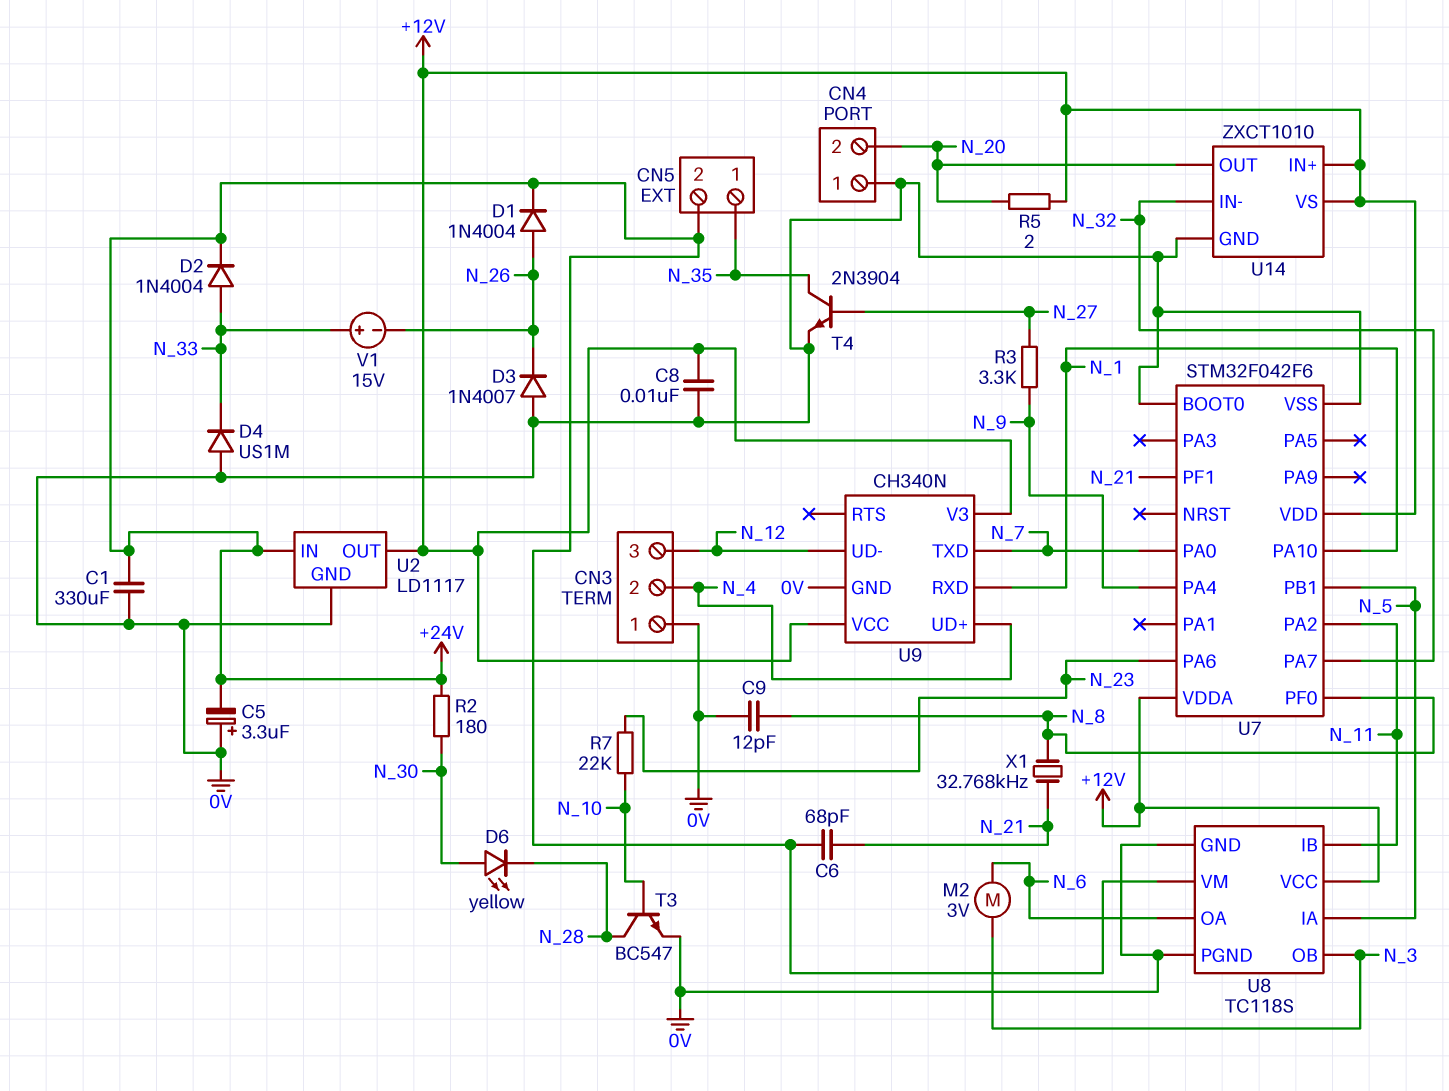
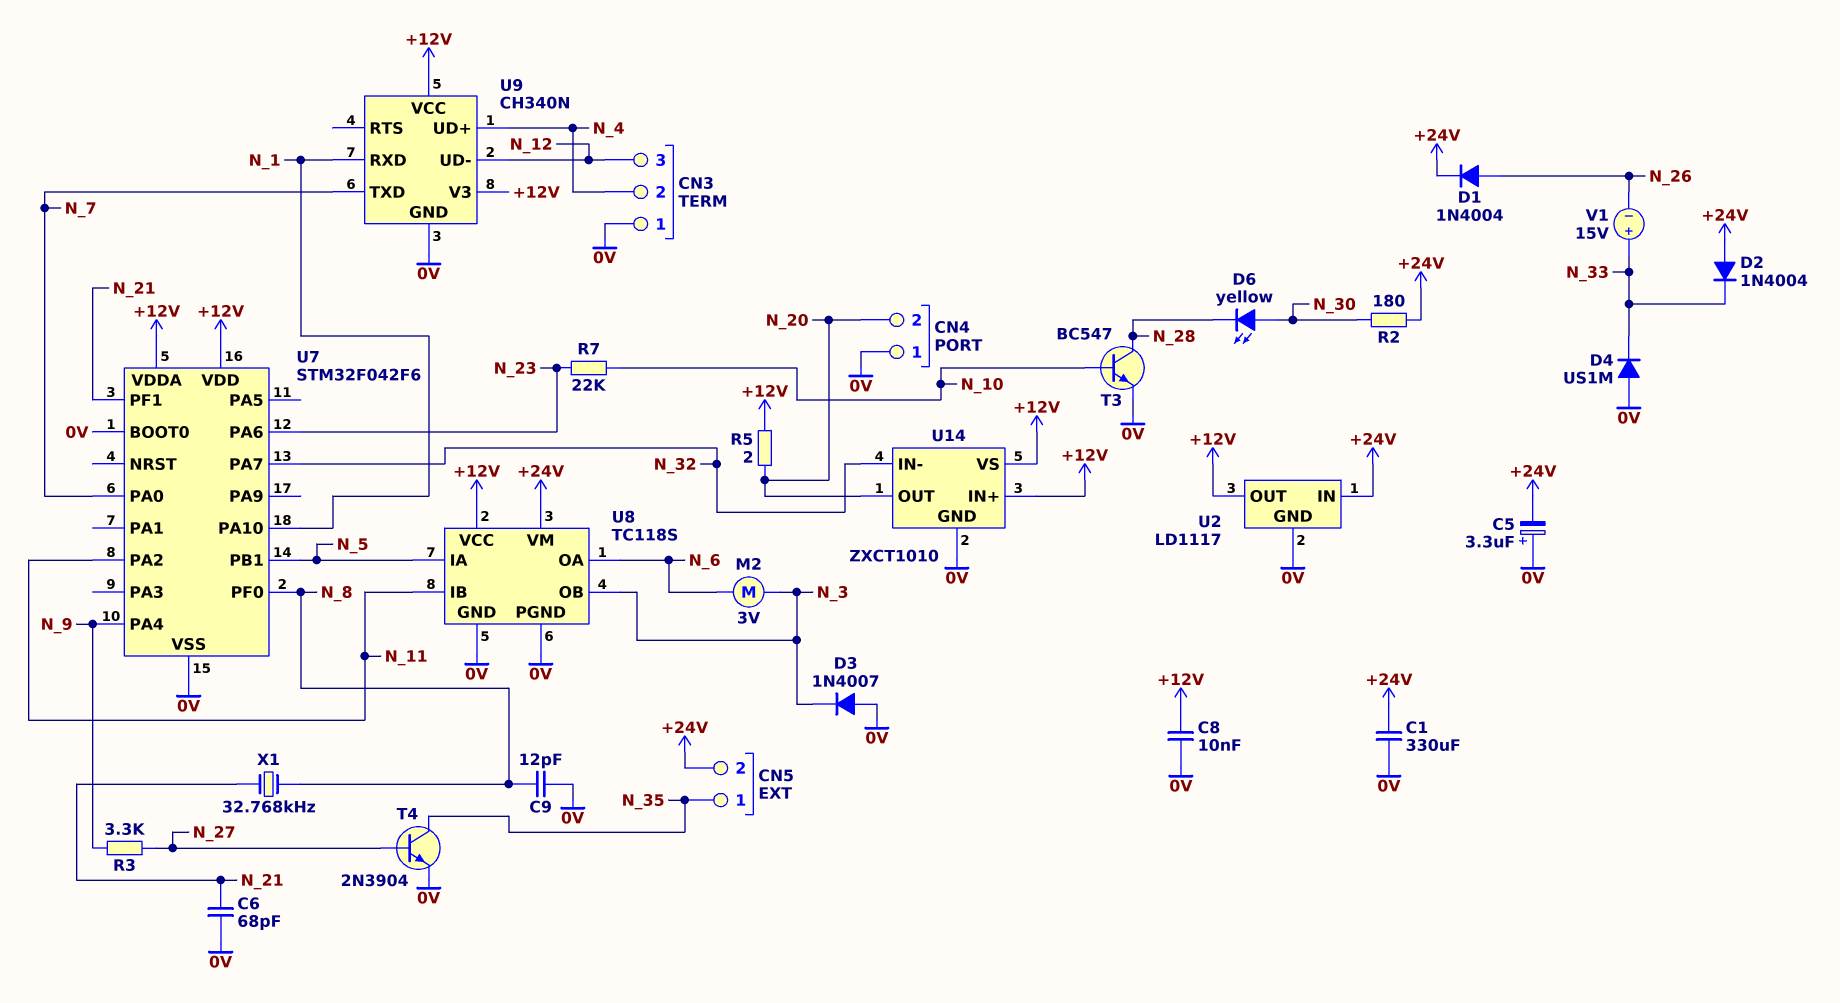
C6: 68pF (+24V, N_21) -> 68pF (0V, N_21)
D2: diode 1N4004 (A N_33, K +24V) -> diode 1N4004 (A +24V, K N_33)
D3: diode 1N4007 (A 0V, K N_26) -> diode 1N4007 (A 0V, K N_3)

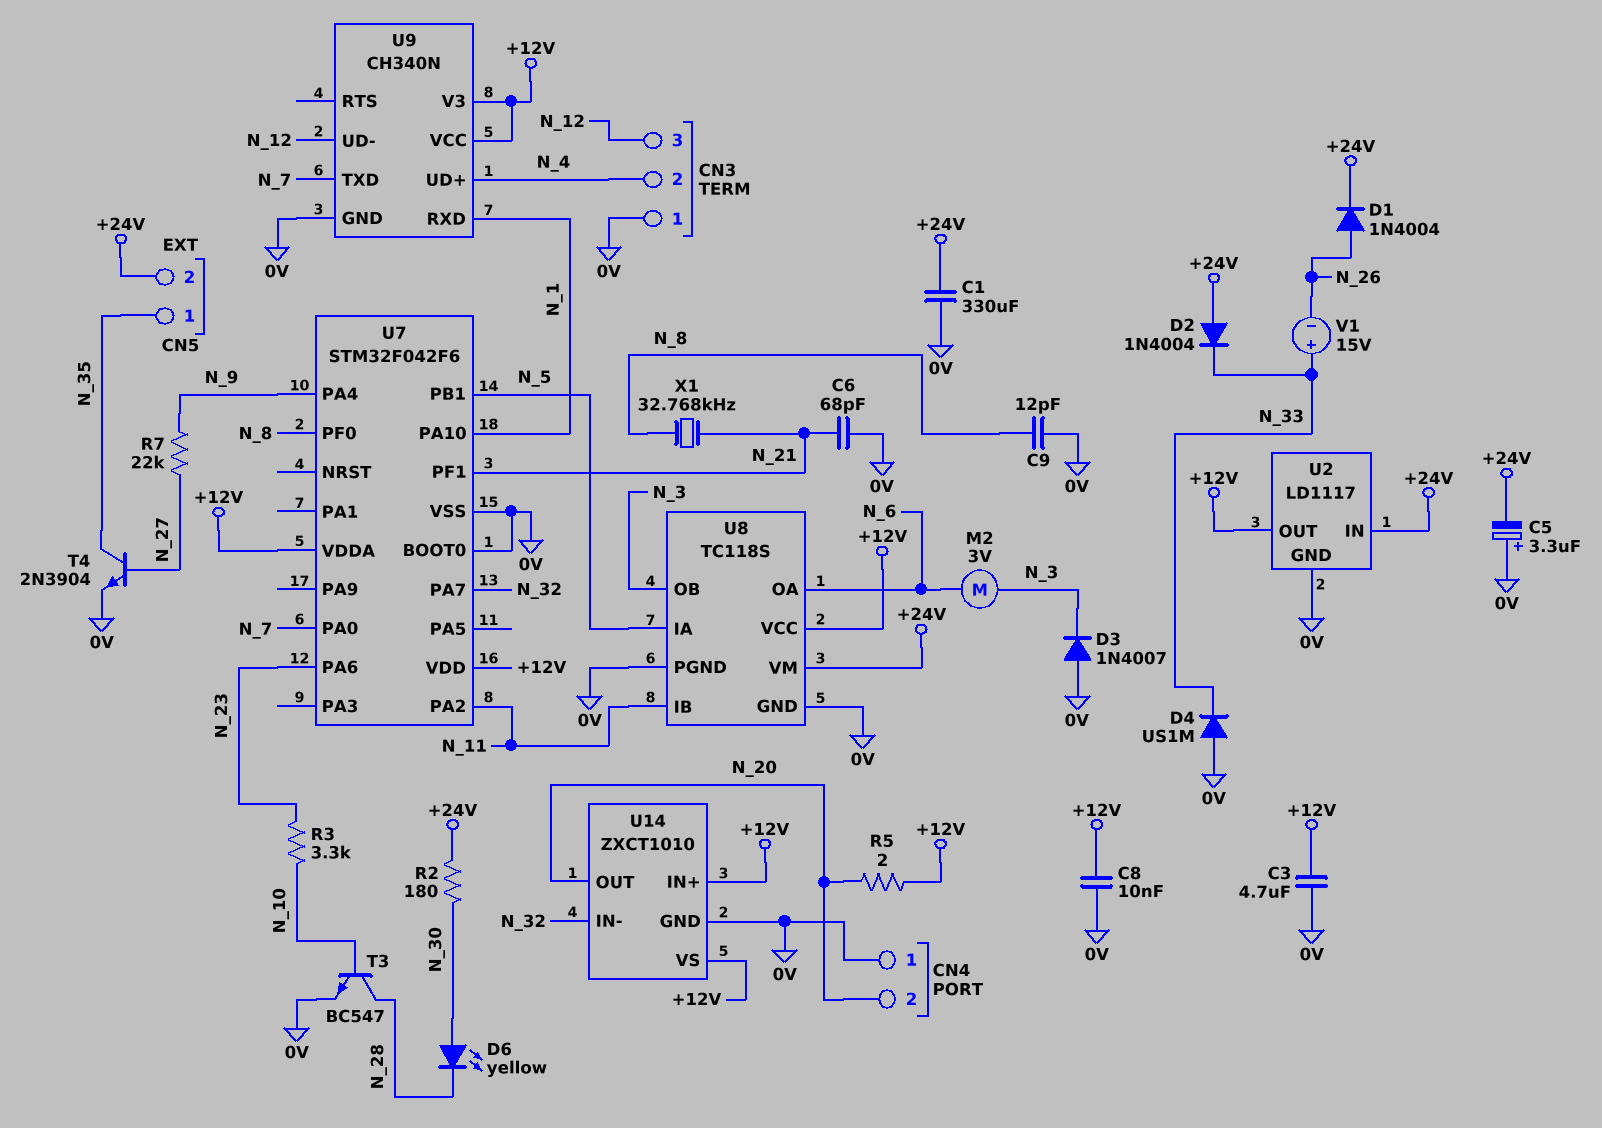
C3: none -> 4.7uF (+12V, 0V)
R3: 3.3k (N_9, N_27) -> 3.3k (N_10, N_23)
R7: 22k (N_10, N_23) -> 22k (N_9, N_27)

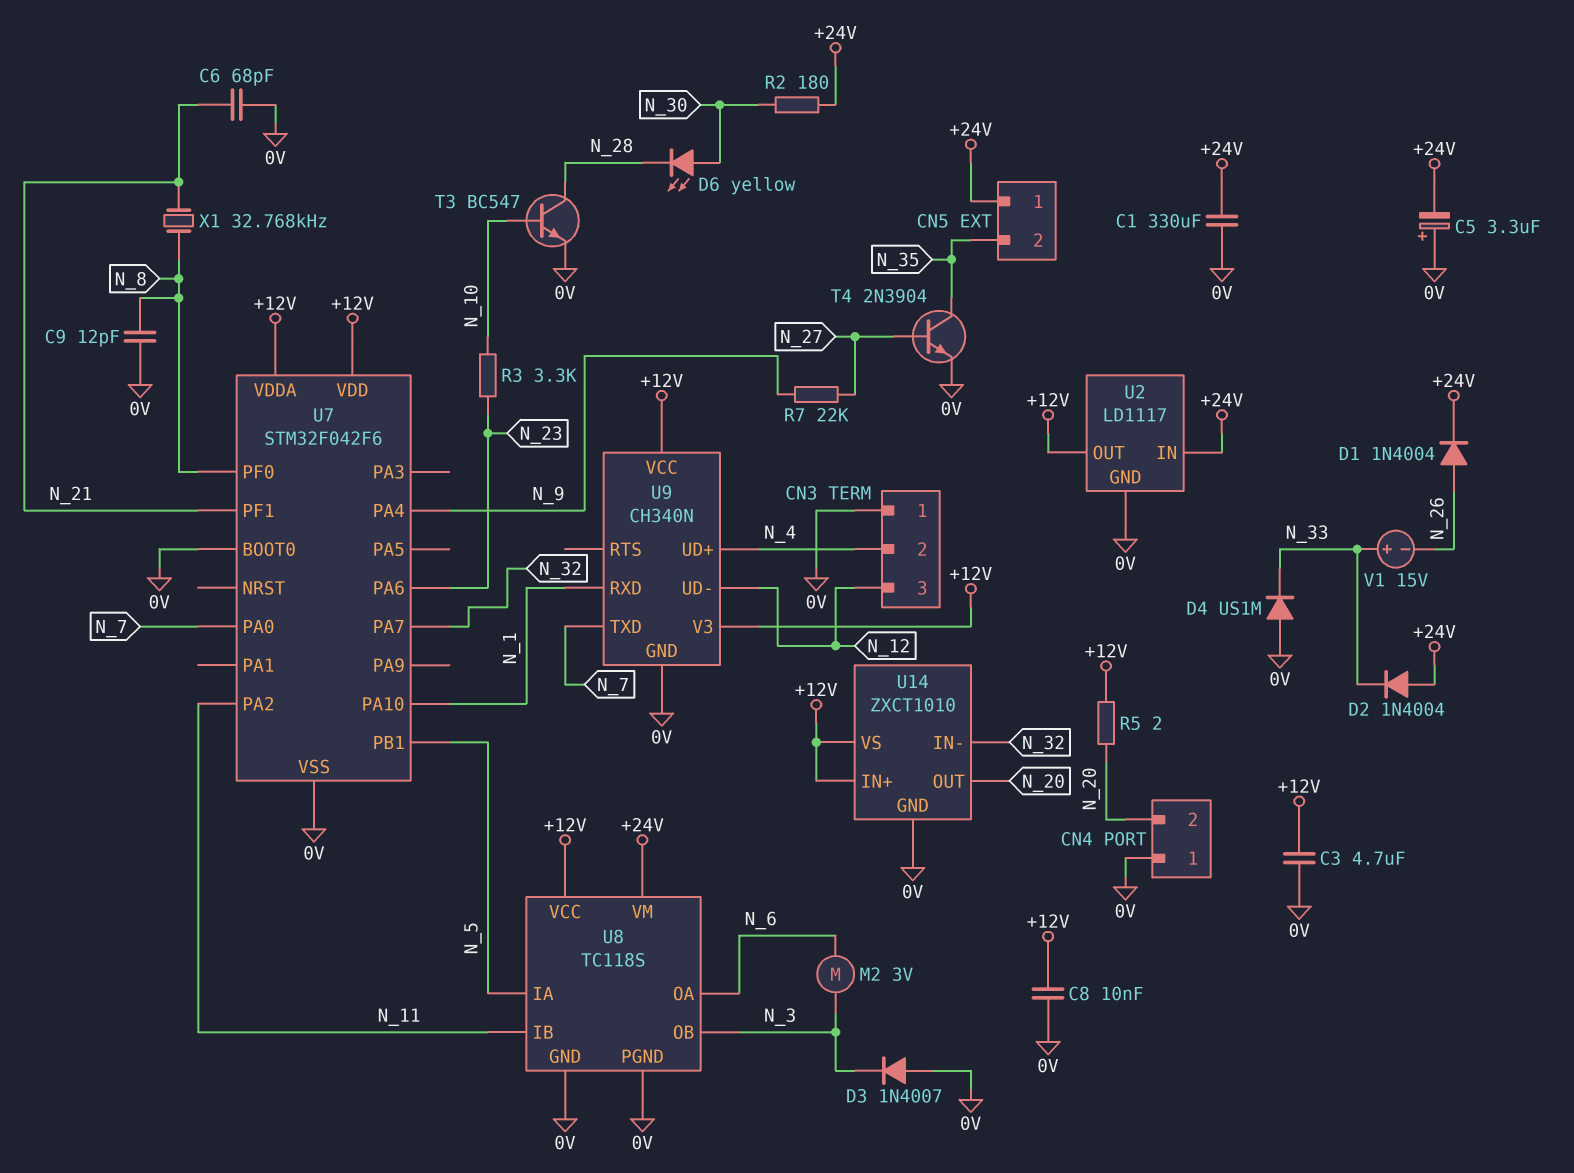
CN5 pin 1: N_35 -> +24V
CN5 pin 2: +24V -> N_35

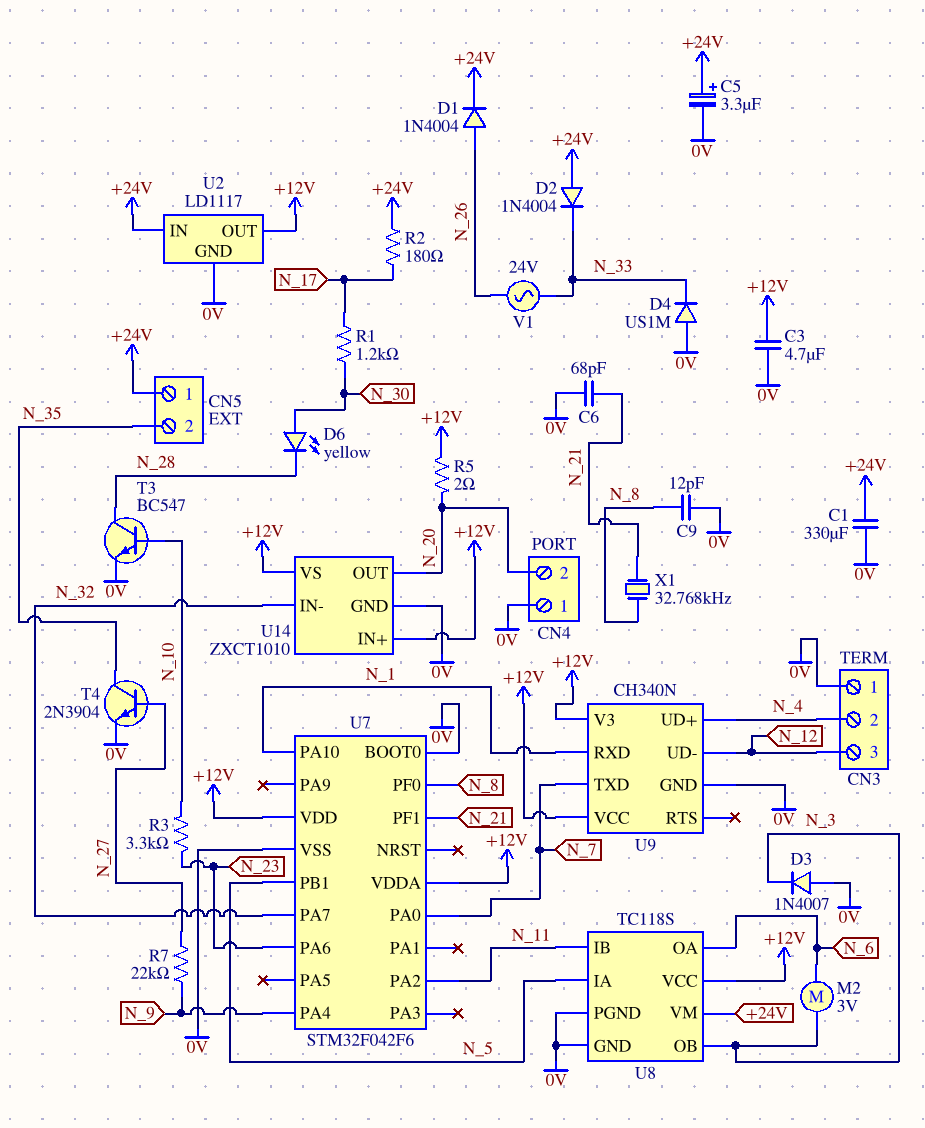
C5: 3.3uF (plus 0V, minus +24V) -> 3.3uF (plus +24V, minus 0V)
C8: 10nF (+12V, 0V) -> none
R1: none -> 1.2k (N_17, N_30)
R2: 180 (+24V, N_30) -> 180 (+24V, N_17)
V1: 15V (plus N_33, minus N_26) -> AC 24V (N_26, N_33)

